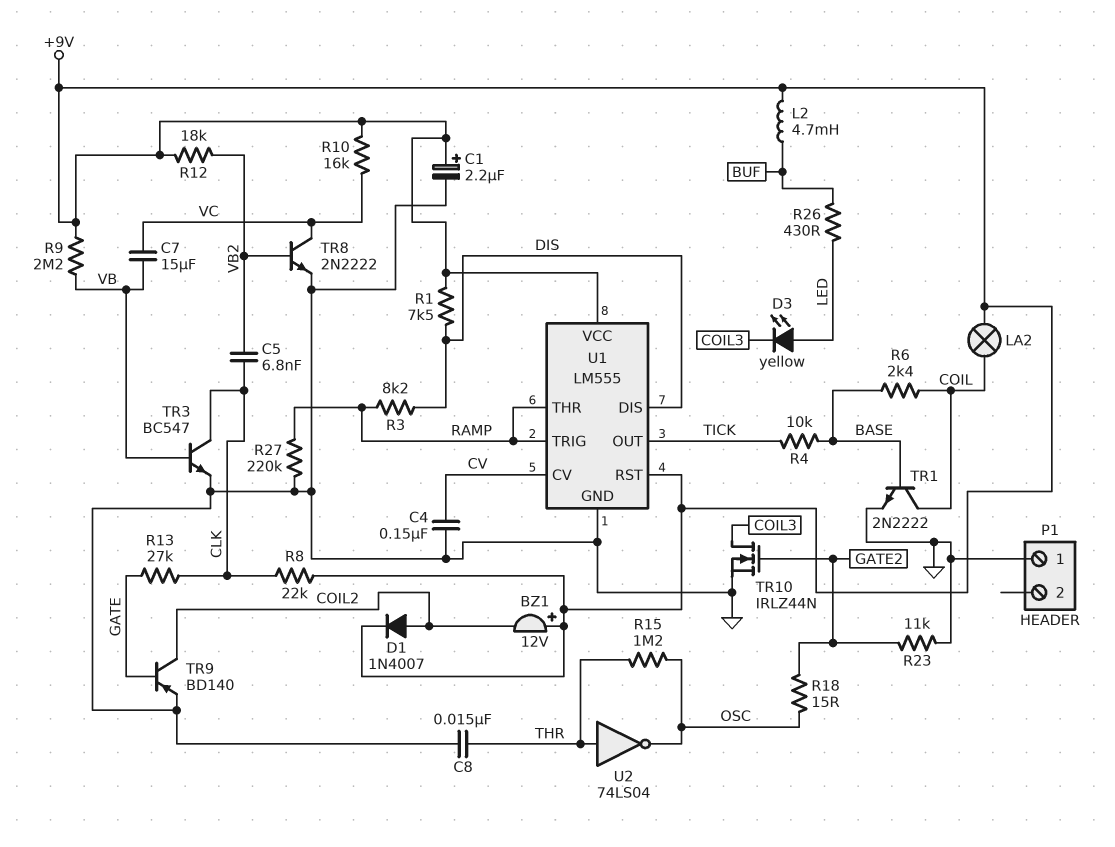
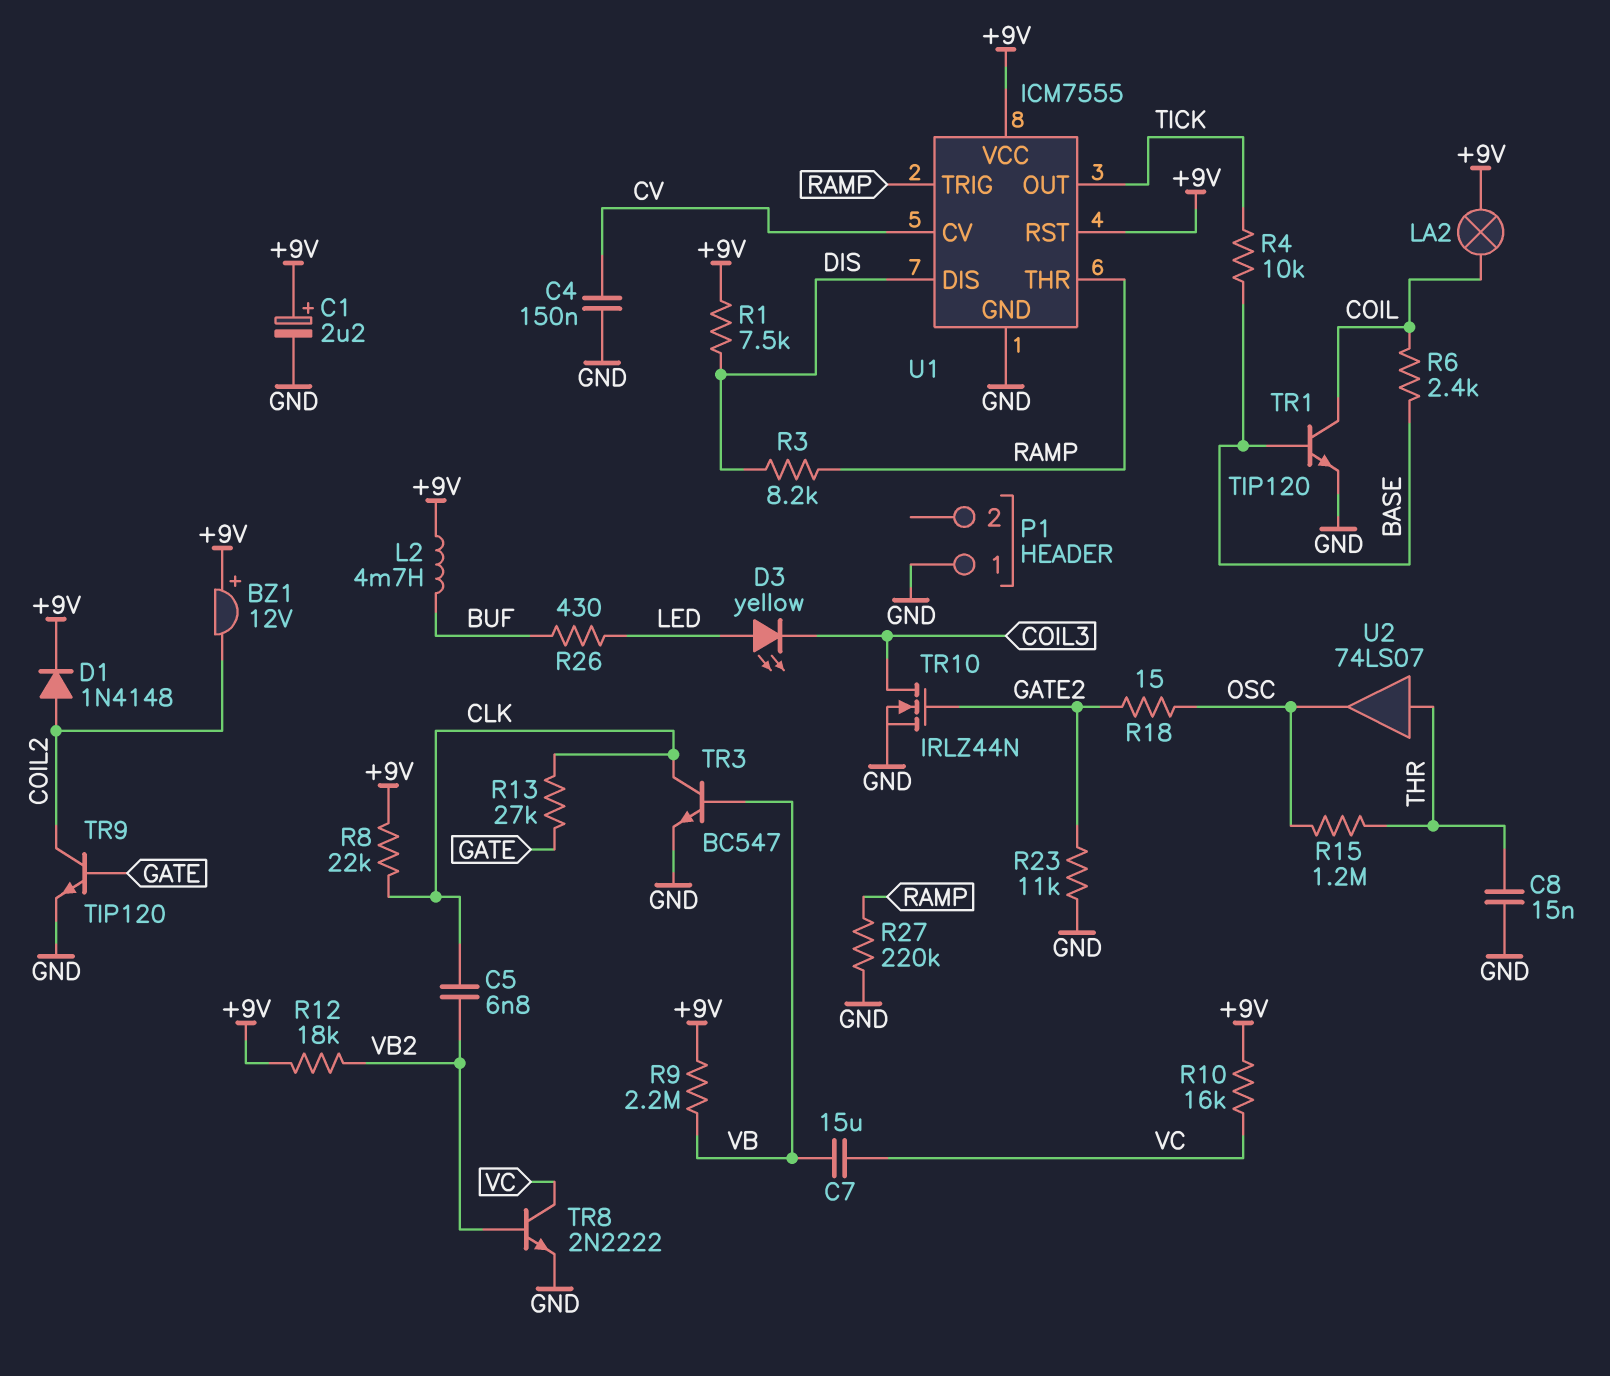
D1: diode 1N4007 (A COIL2, K +9V) -> diode 1N4148 (A COIL2, K +9V)
TR1: NPN 2N2222 (B BASE, C COIL, E GND) -> NPN TIP120 (B BASE, C COIL, E GND)
TR9: PNP BD140 (B GATE, C COIL2, E GND) -> NPN TIP120 (B GATE, C COIL2, E GND)
U1: LM555 -> ICM7555
U2: NOT 74LS04 (in THR, out OSC) -> buffer 74LS07 (in THR, out OSC)

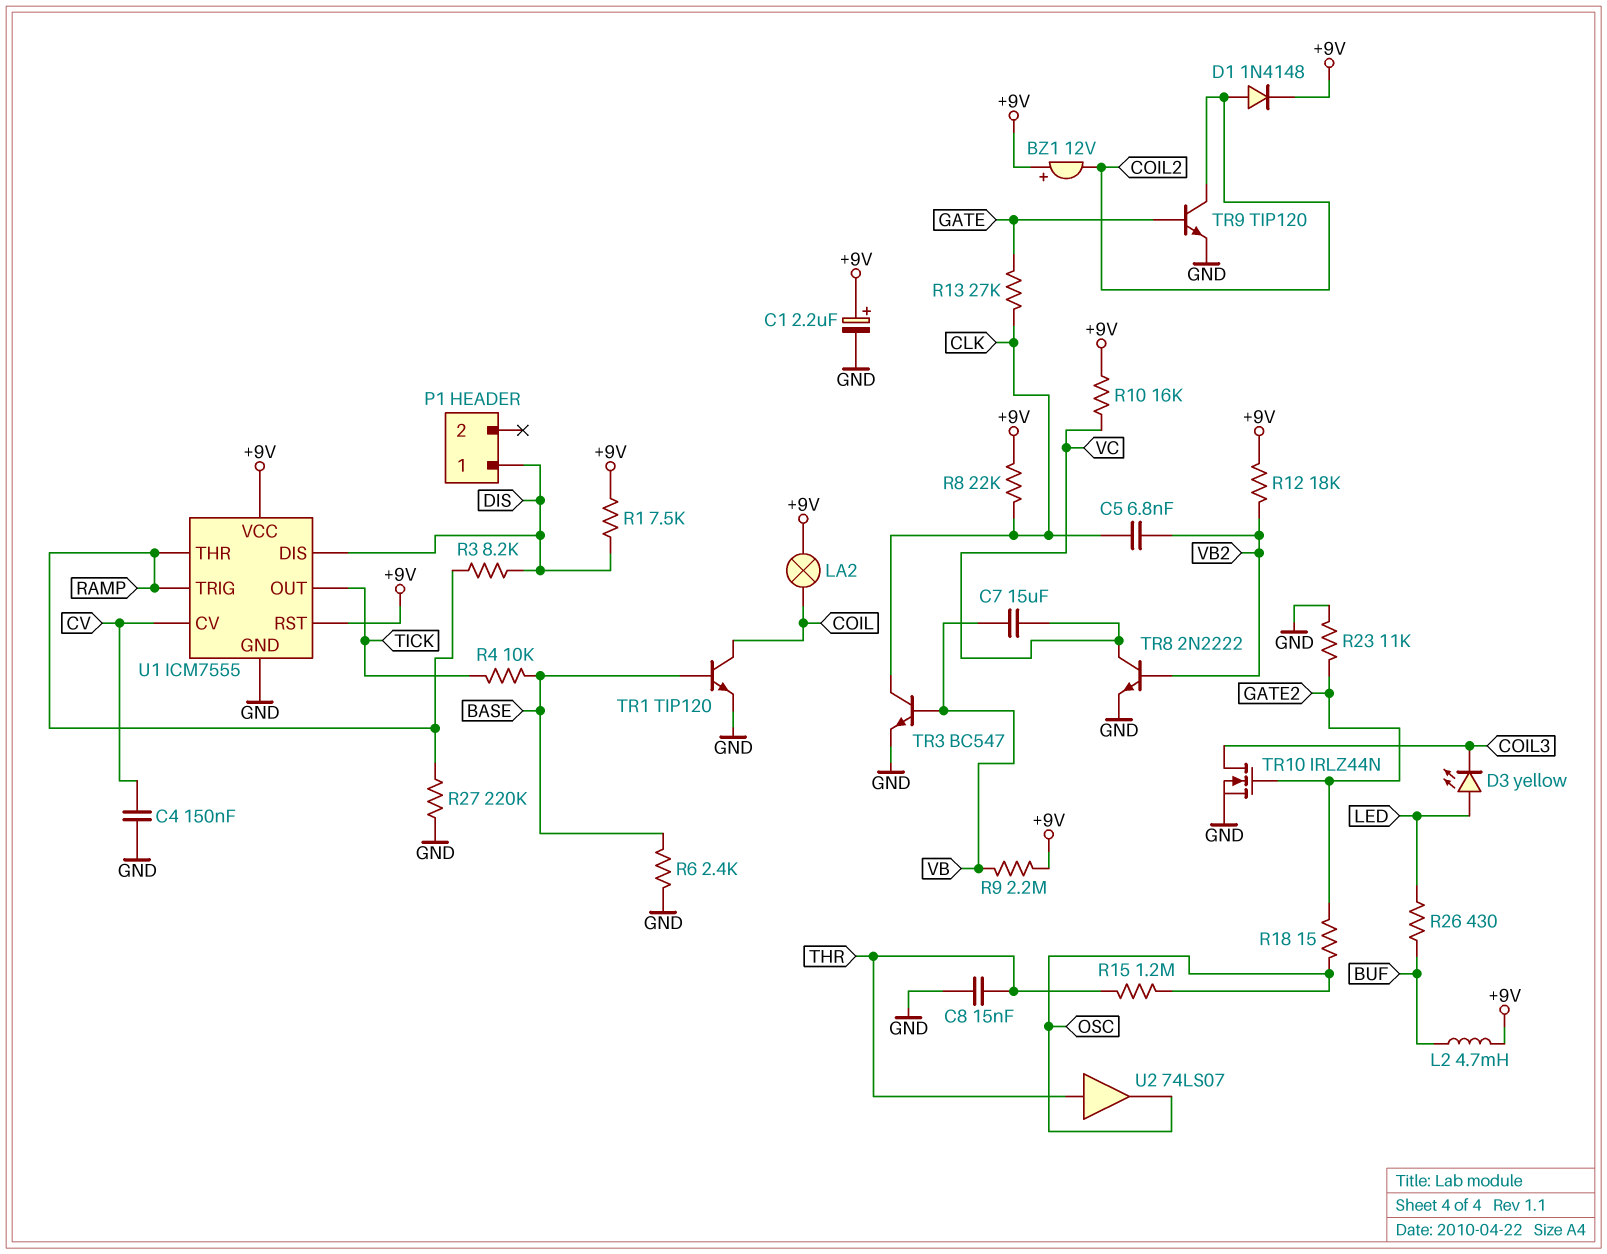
P1 pin 1: GND -> DIS
R6: 2.4k (BASE, COIL) -> 2.4k (BASE, GND)

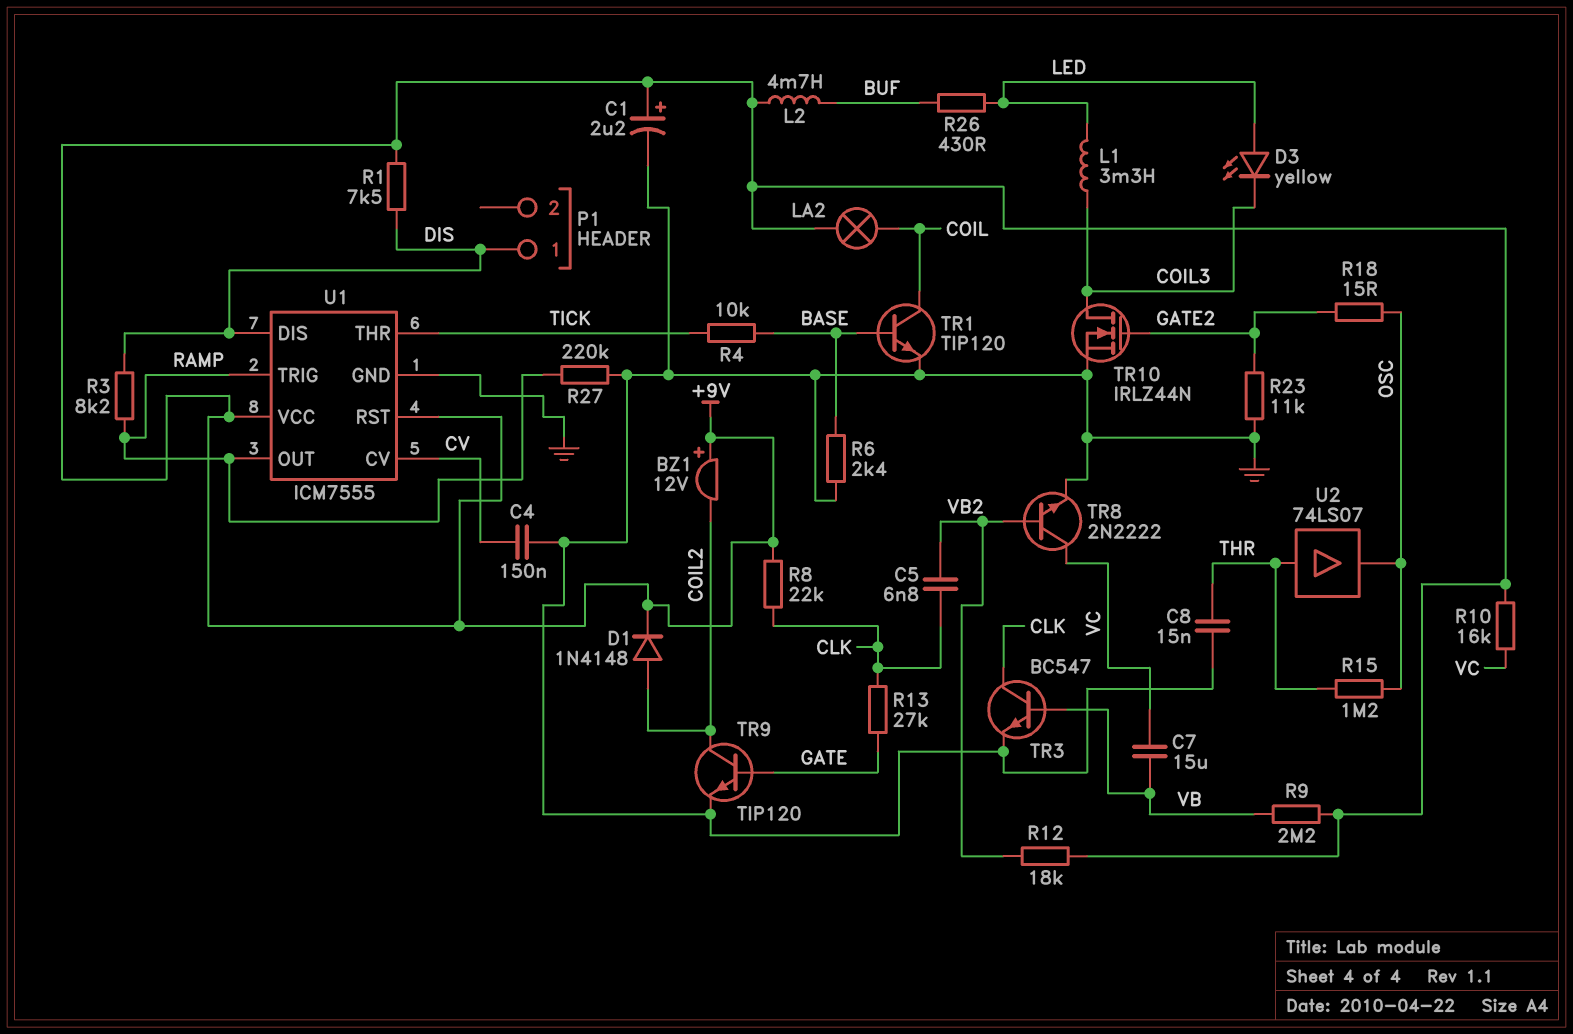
L1: none -> 3.3mH (COIL3, LED)
U1 pin OUT: TICK -> RAMP
U1 pin THR: RAMP -> TICK

